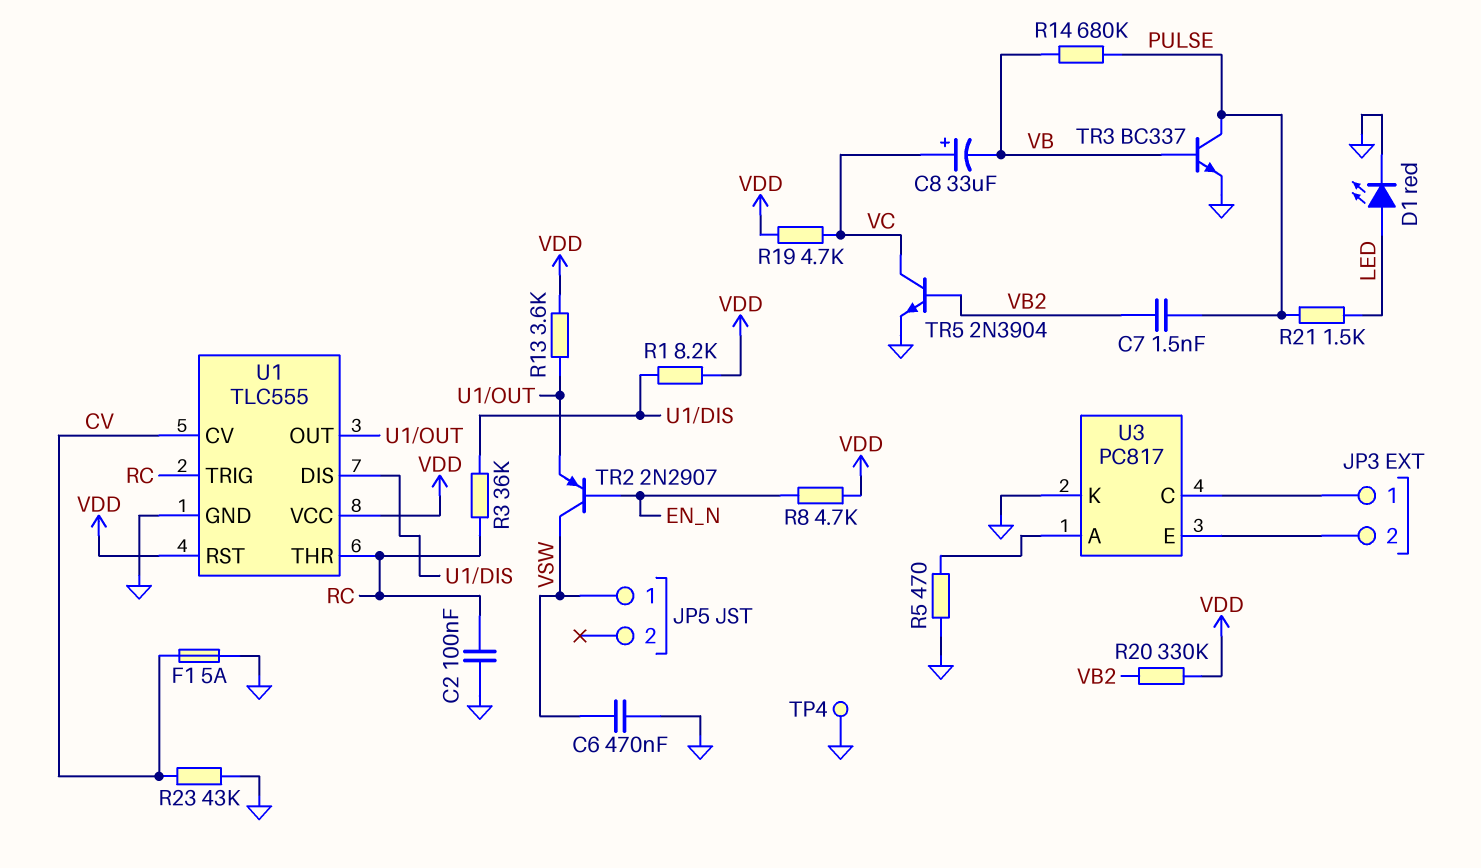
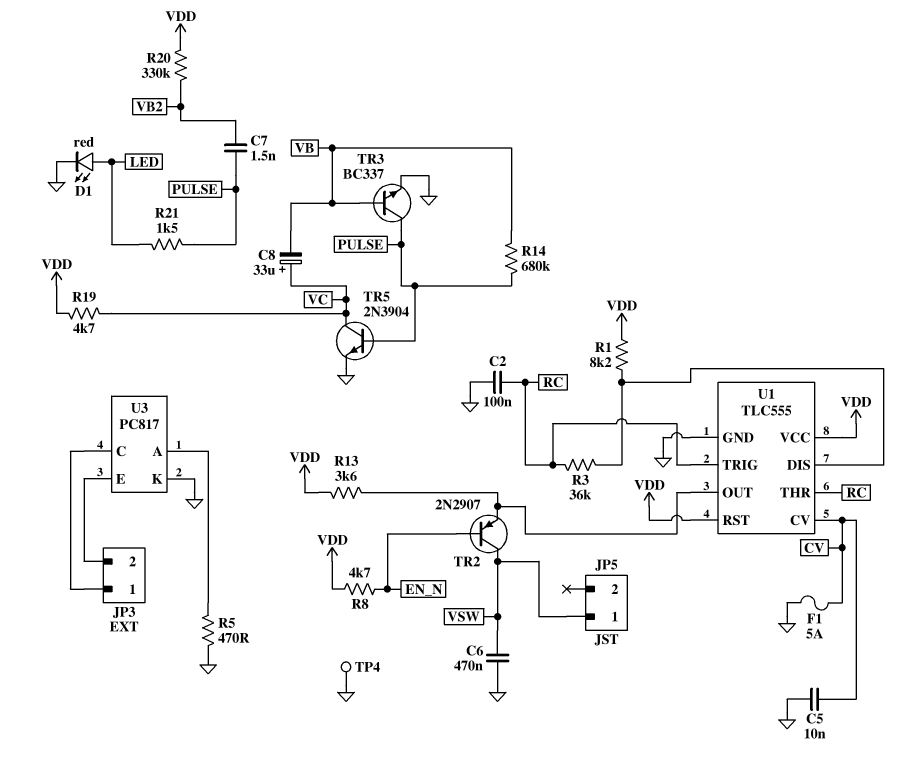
C5: none -> 10nF (CV, GND)
R23: 43k (CV, GND) -> none
TR5: NPN 2N3904 (B VB2, C VC, E GND) -> NPN 2N3904 (B PULSE, C VC, E GND)

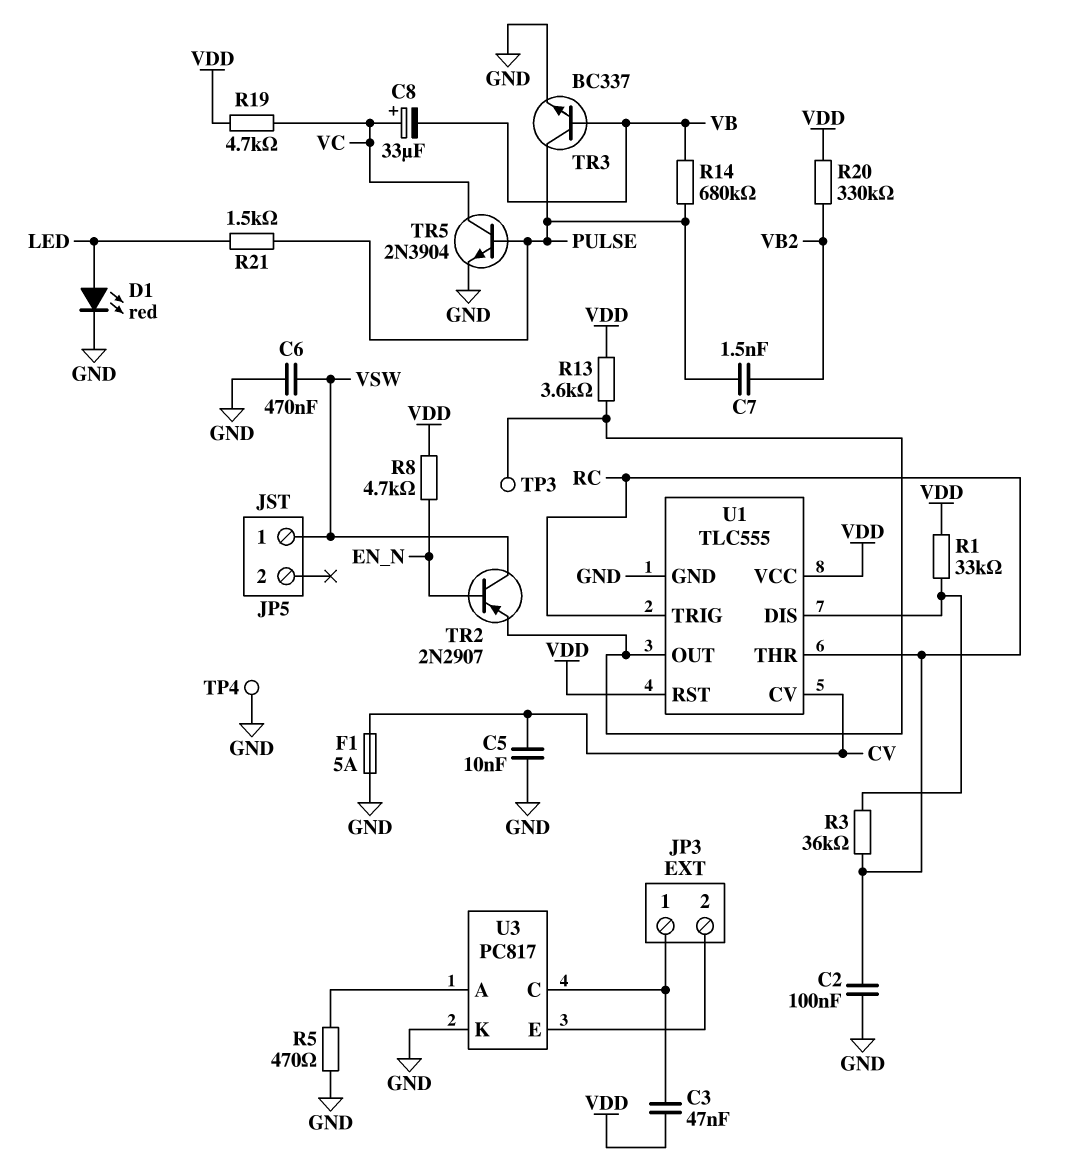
C3: none -> 47nF (JP3/1, VDD)
R1: 8.2k (U1/DIS, VDD) -> 33k (U1/DIS, VDD)
TP3: none -> test point (U1/OUT)

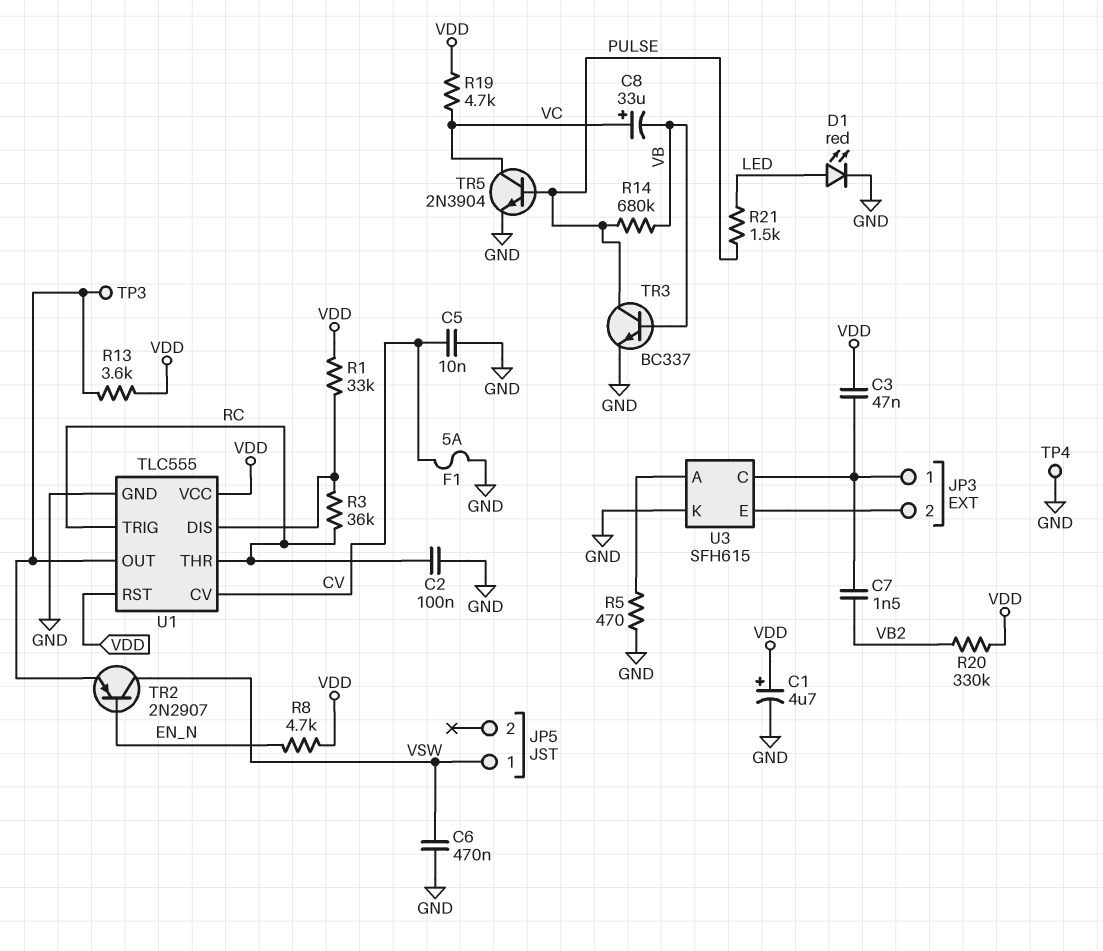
C1: none -> 4.7uF (plus VDD, minus GND)
C7: 1.5nF (PULSE, VB2) -> 1.5nF (JP3/1, VB2)
U3: PC817 -> SFH615

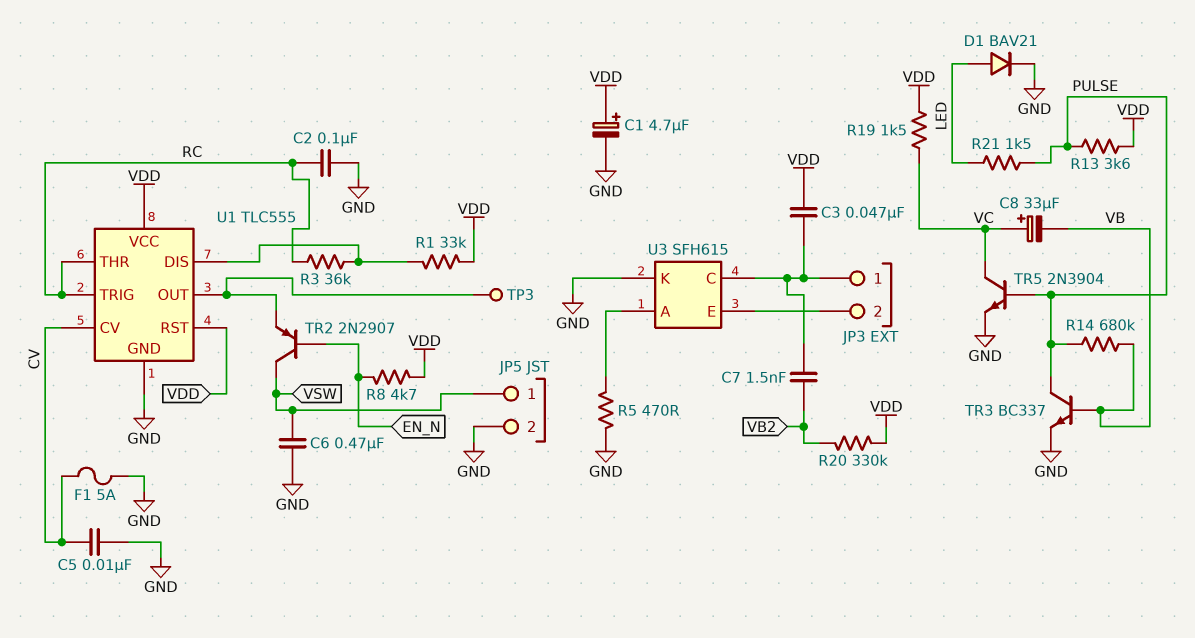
D1: LED red (A LED, K GND) -> diode BAV21 (A LED, K GND)
JP5 pin 2: none -> GND
R13: 3.6k (U1/OUT, VDD) -> 3.6k (PULSE, VDD)
R19: 4.7k (VC, VDD) -> 1.5k (VC, VDD)
TP4: test point (GND) -> none

